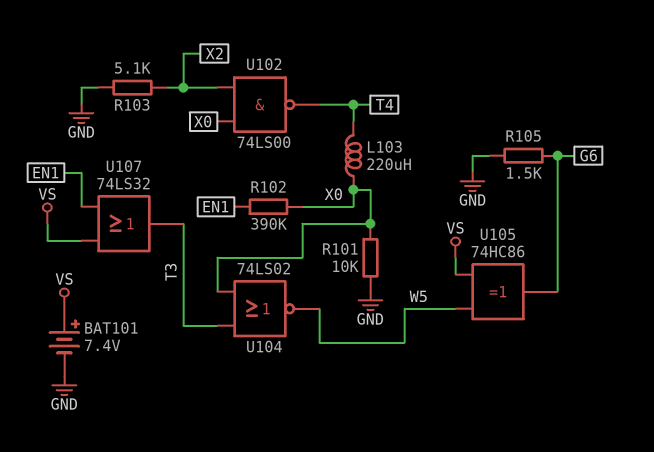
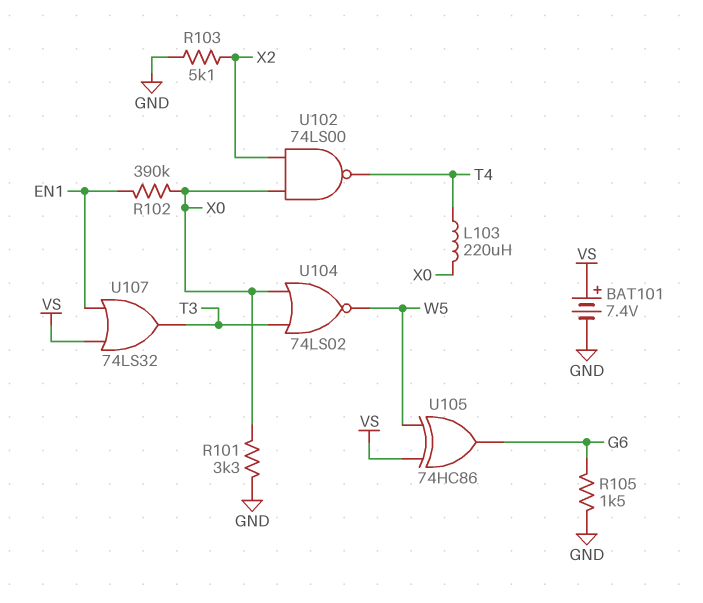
R101: 10k (GND, X0) -> 3.3k (GND, X0)

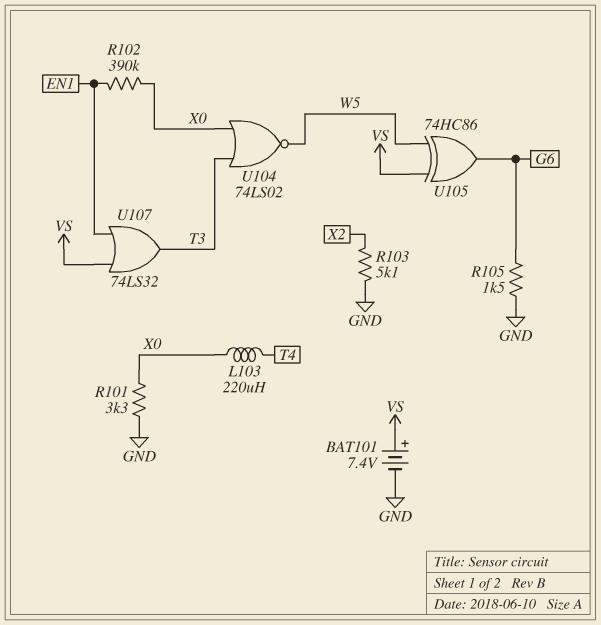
U102: NAND 74LS00 (in X0, in X2, out T4) -> none

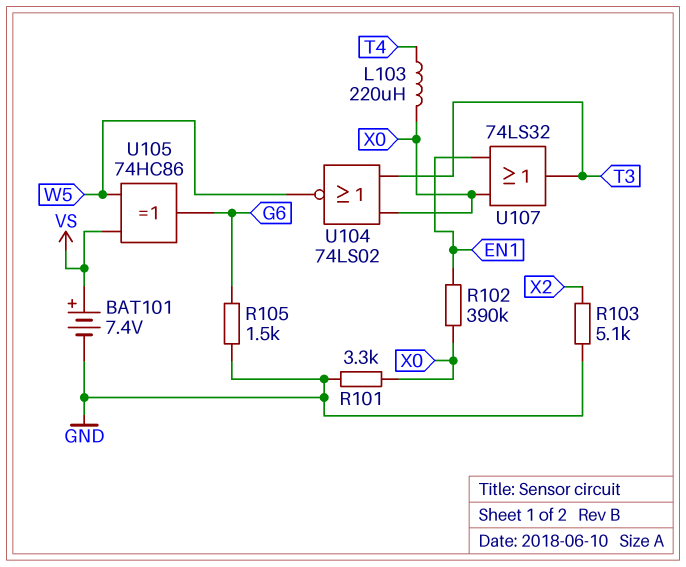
U107: OR 74LS32 (in EN1, in VS, out T3) -> OR 74LS32 (in EN1, in X0, out T3)

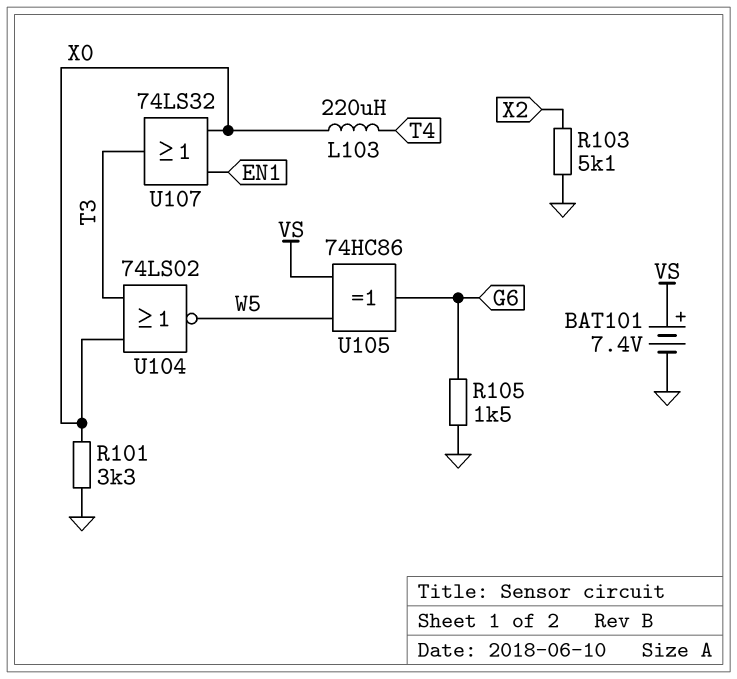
R102: 390k (EN1, X0) -> none

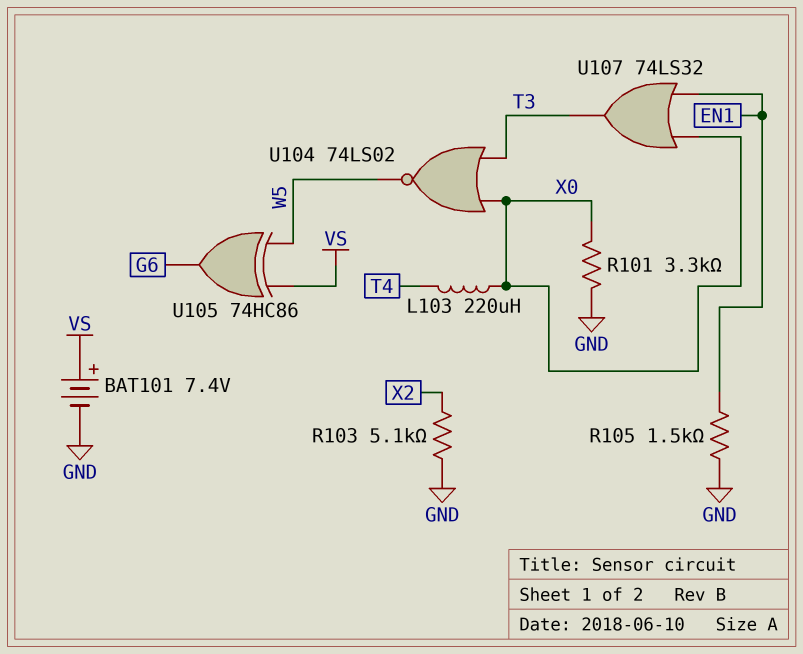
R105: 1.5k (G6, GND) -> 1.5k (EN1, GND)

